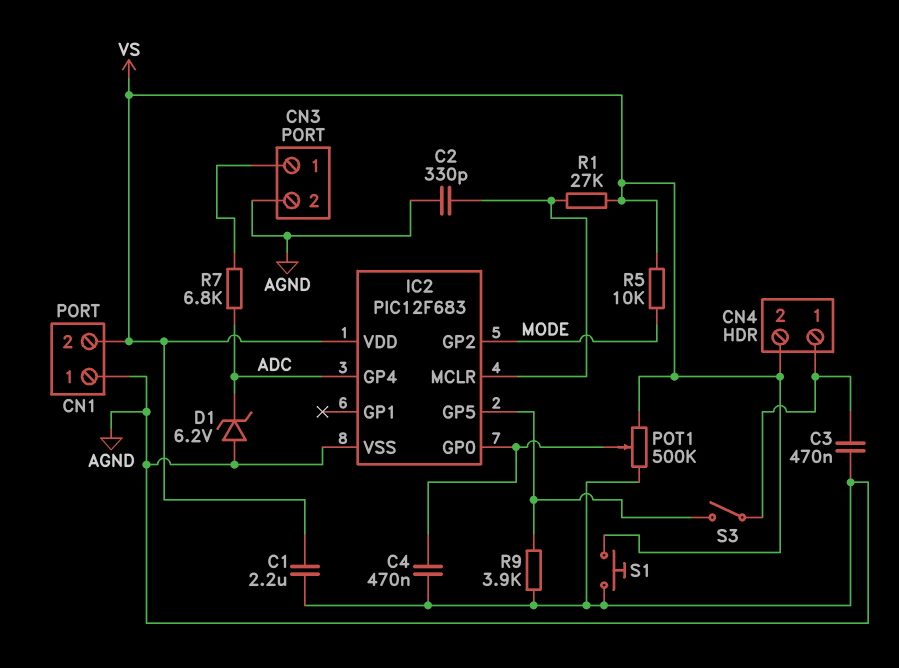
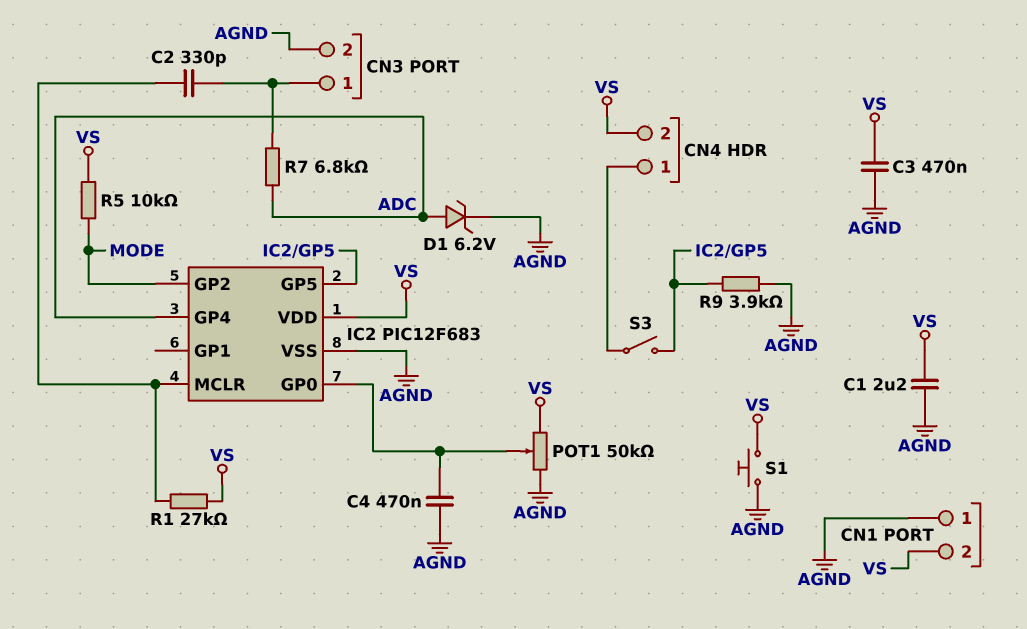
C2: 330pF (AGND, IC2/MCLR) -> 330pF (CN3/1, IC2/MCLR)
C3: 470nF (AGND, CN4/1) -> 470nF (AGND, VS)
D1: zener 6.2V (A AGND, K ADC) -> zener 6.2V (A ADC, K AGND)
POT1: 500k (AGND, VS, wiper IC2/GP0) -> 50k (AGND, VS, wiper IC2/GP0)

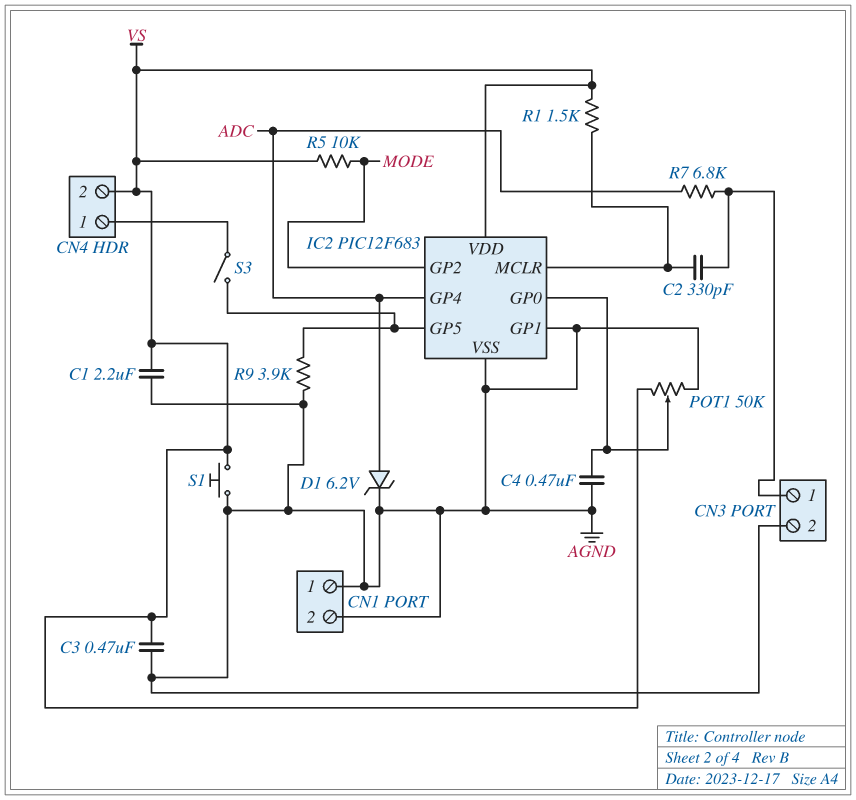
CN1 pin 2: VS -> AGND
IC2 pin GP1: none -> AGND
R1: 27k (IC2/MCLR, VS) -> 1.5k (IC2/MCLR, VS)

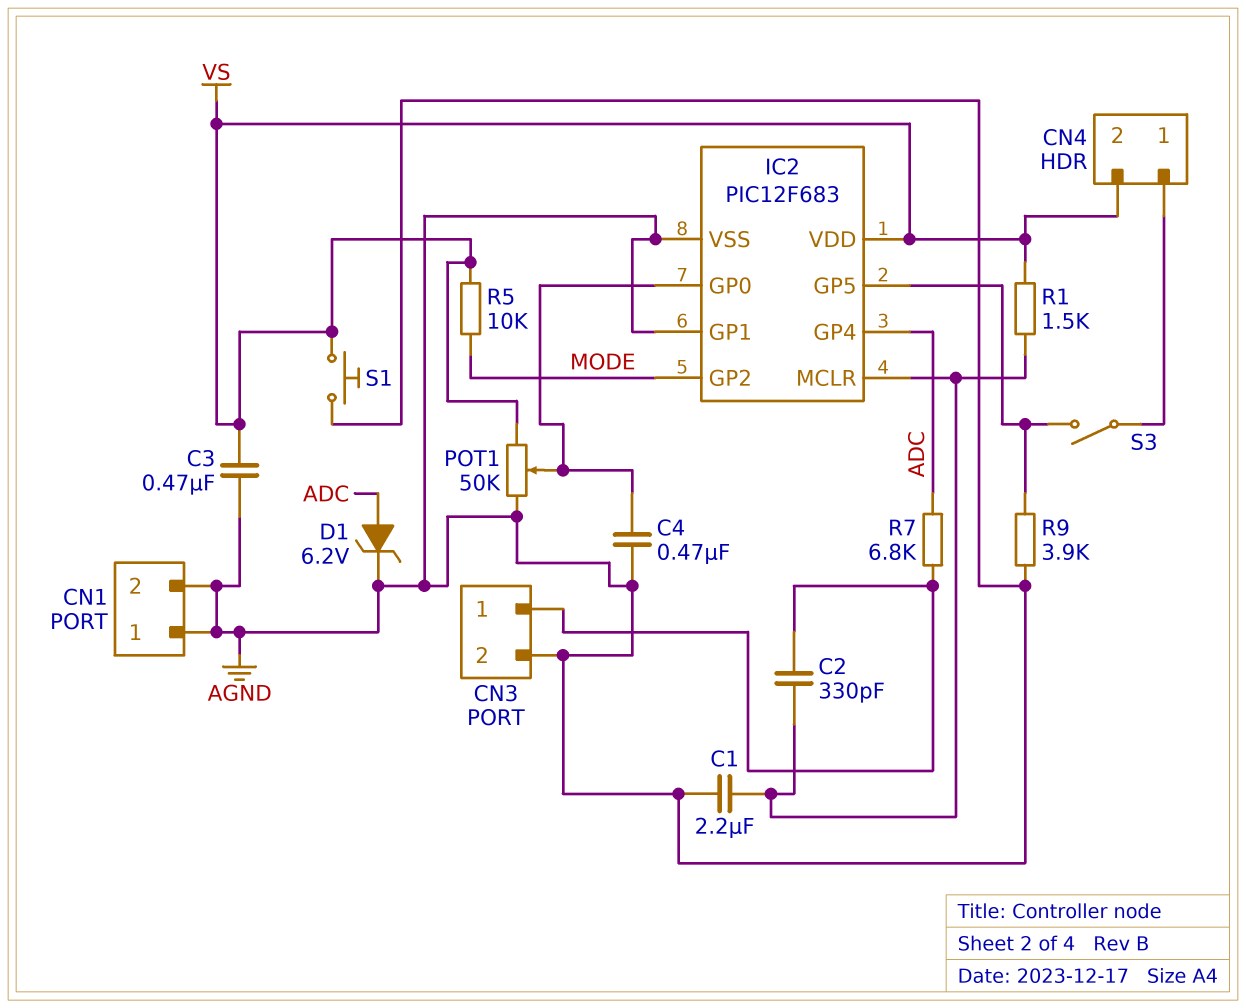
C1: 2.2uF (AGND, VS) -> 2.2uF (AGND, IC2/MCLR)

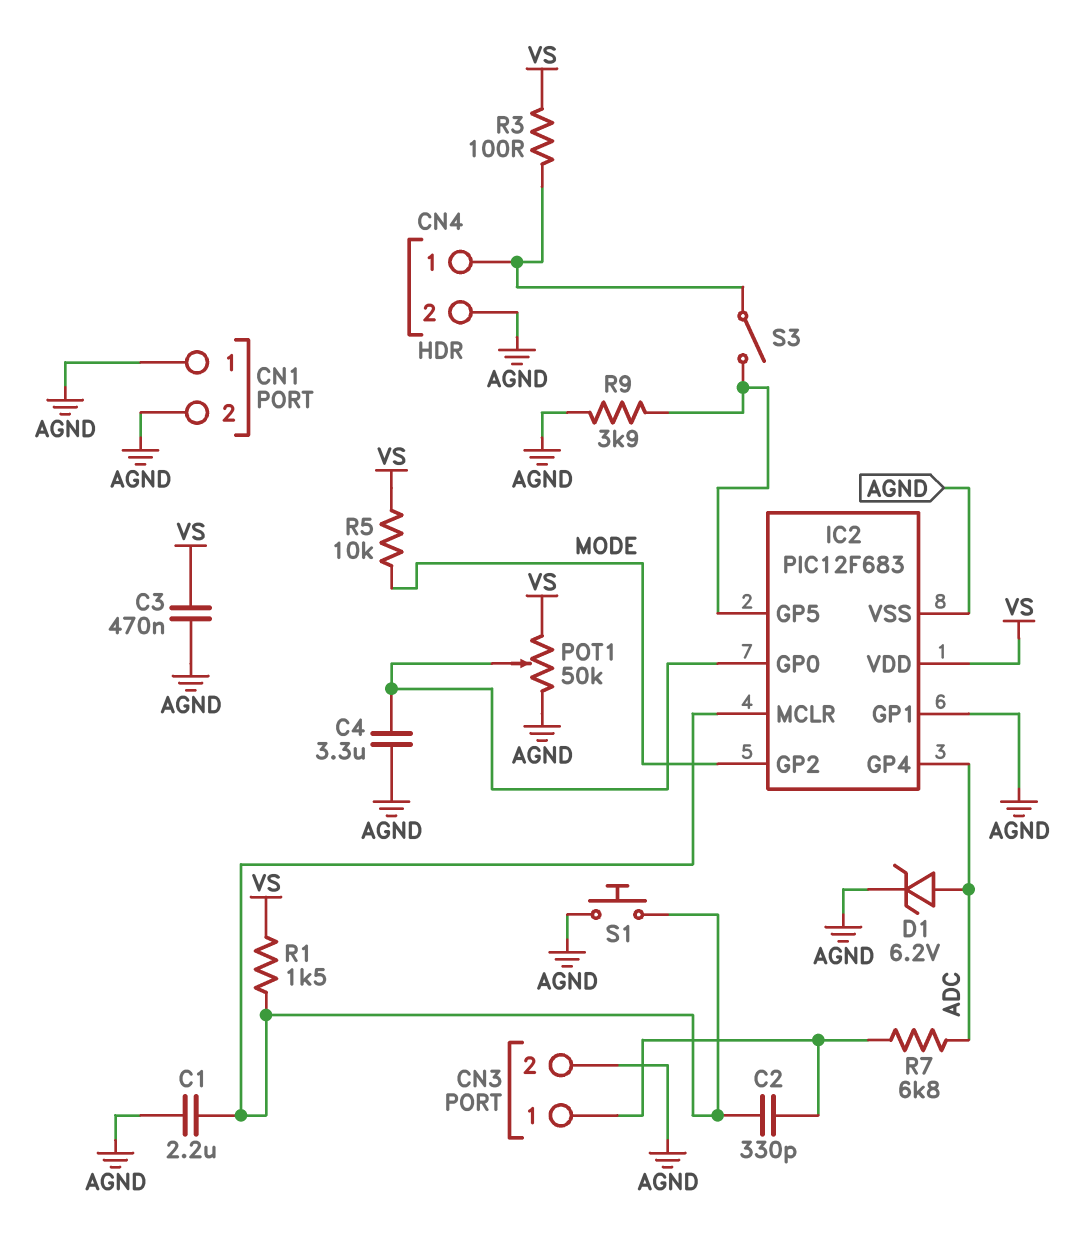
C4: 470nF (AGND, IC2/GP0) -> 3.3uF (AGND, IC2/GP0)
CN4 pin 2: VS -> AGND
R3: none -> 100 (CN4/1, VS)
S1: button (AGND, VS) -> button (AGND, IC2/MCLR)

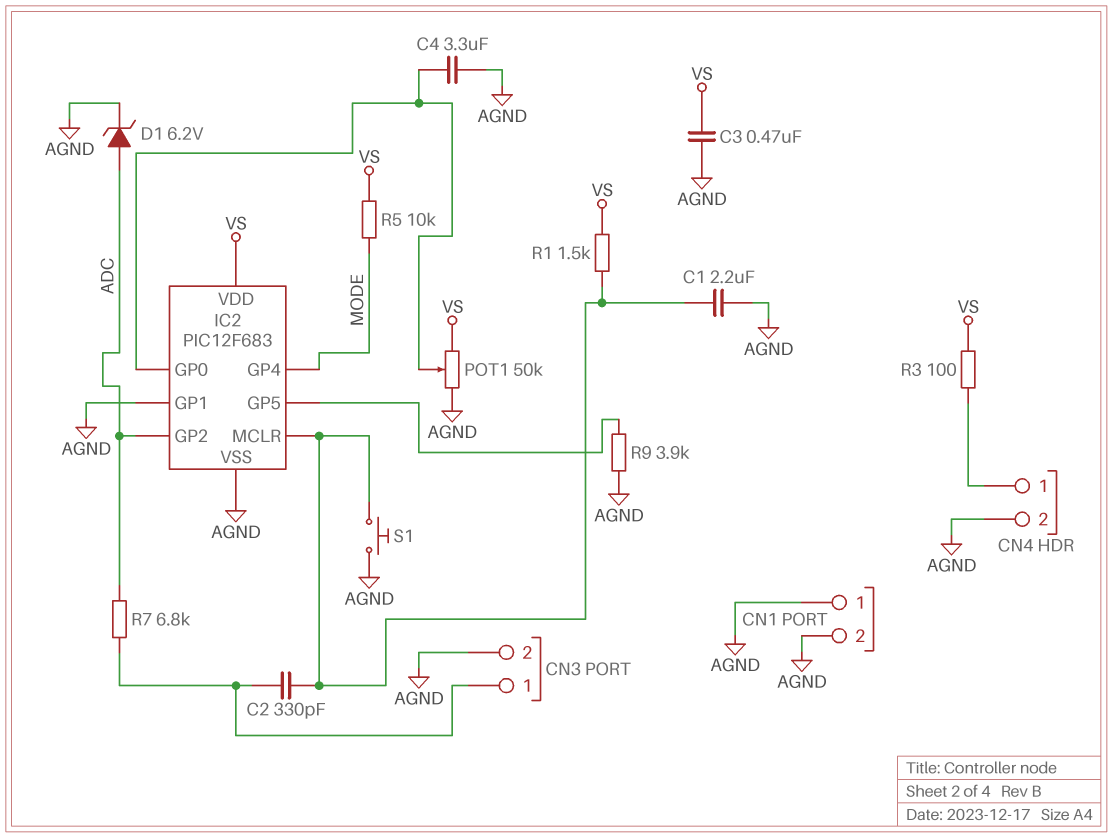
IC2 pin GP2: MODE -> ADC
IC2 pin GP4: ADC -> MODE
S3: switch (CN4/1, IC2/GP5) -> none

